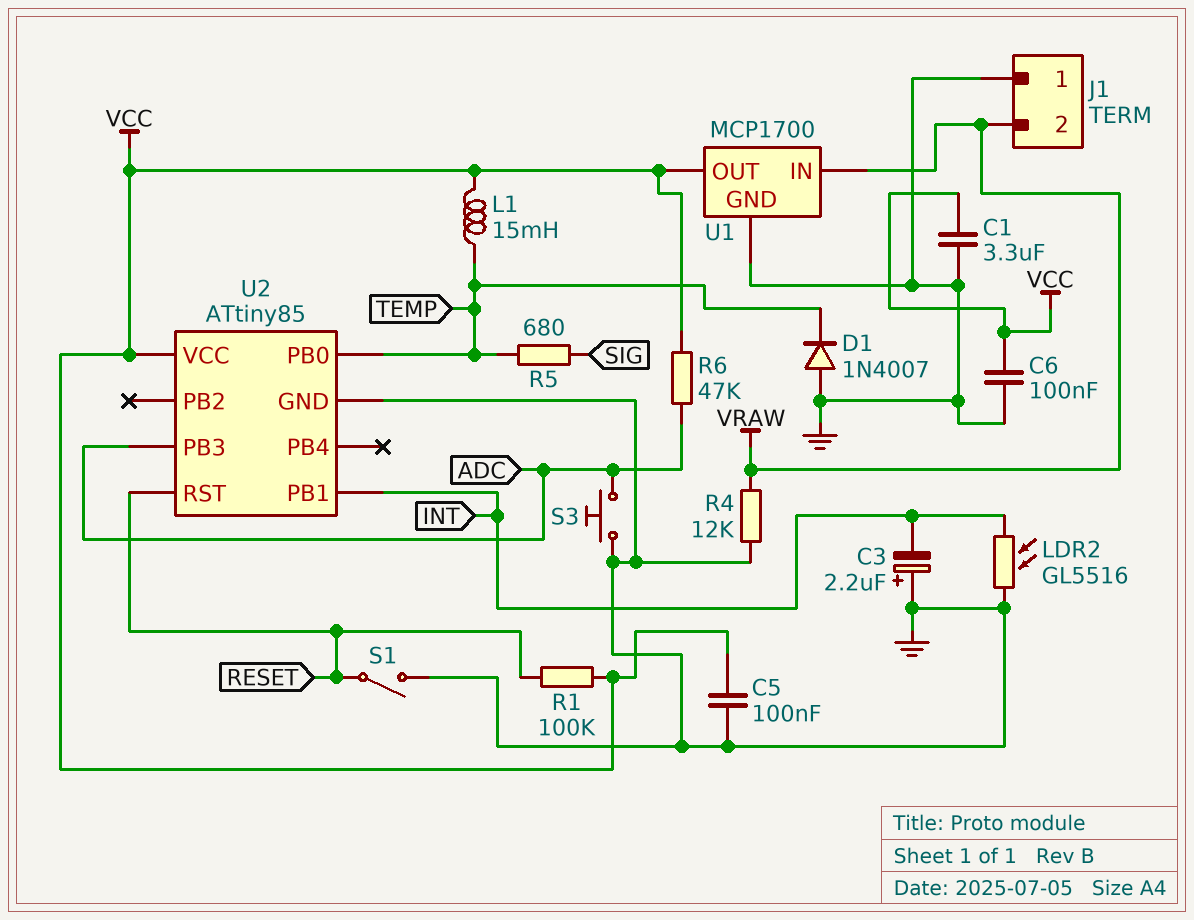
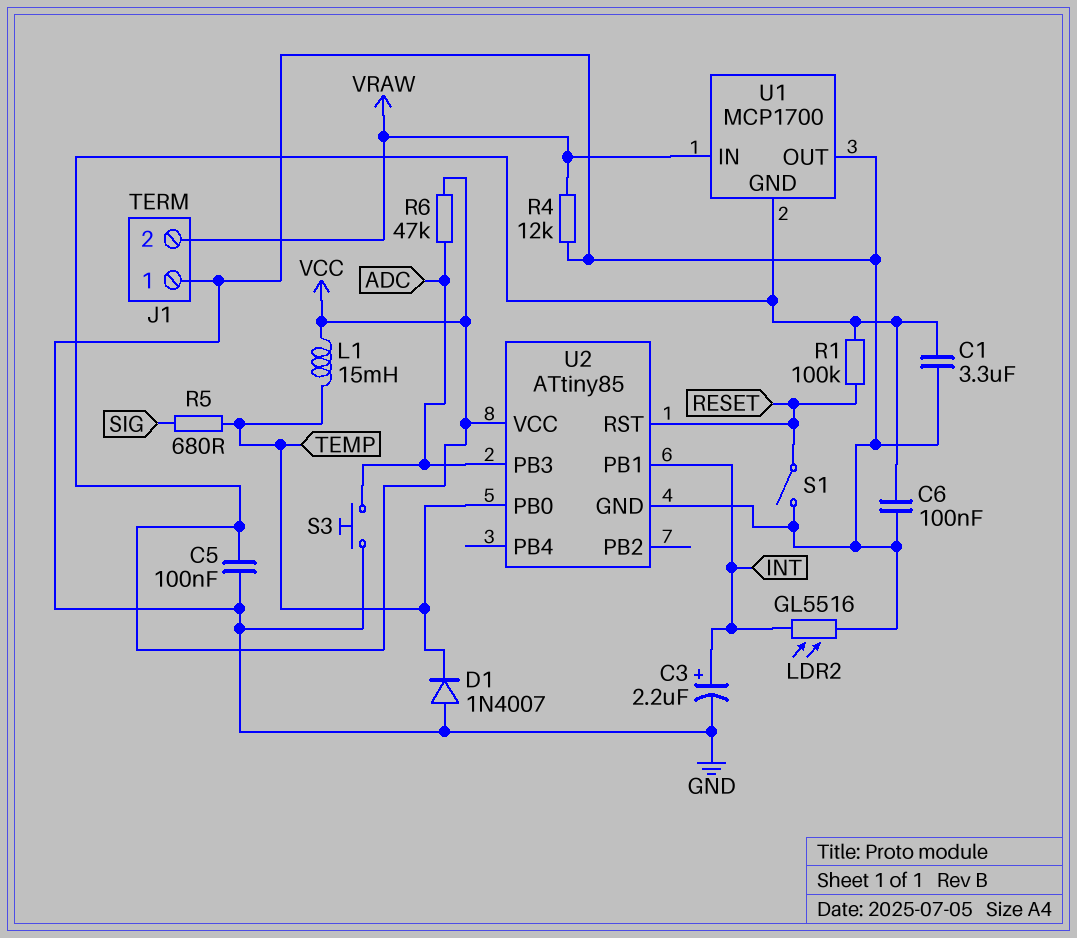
C3: 2.2uF (plus GND, minus INT) -> 2.2uF (plus INT, minus GND)
U1 pin GND: GND -> VCC
U1 pin OUT: VCC -> GND

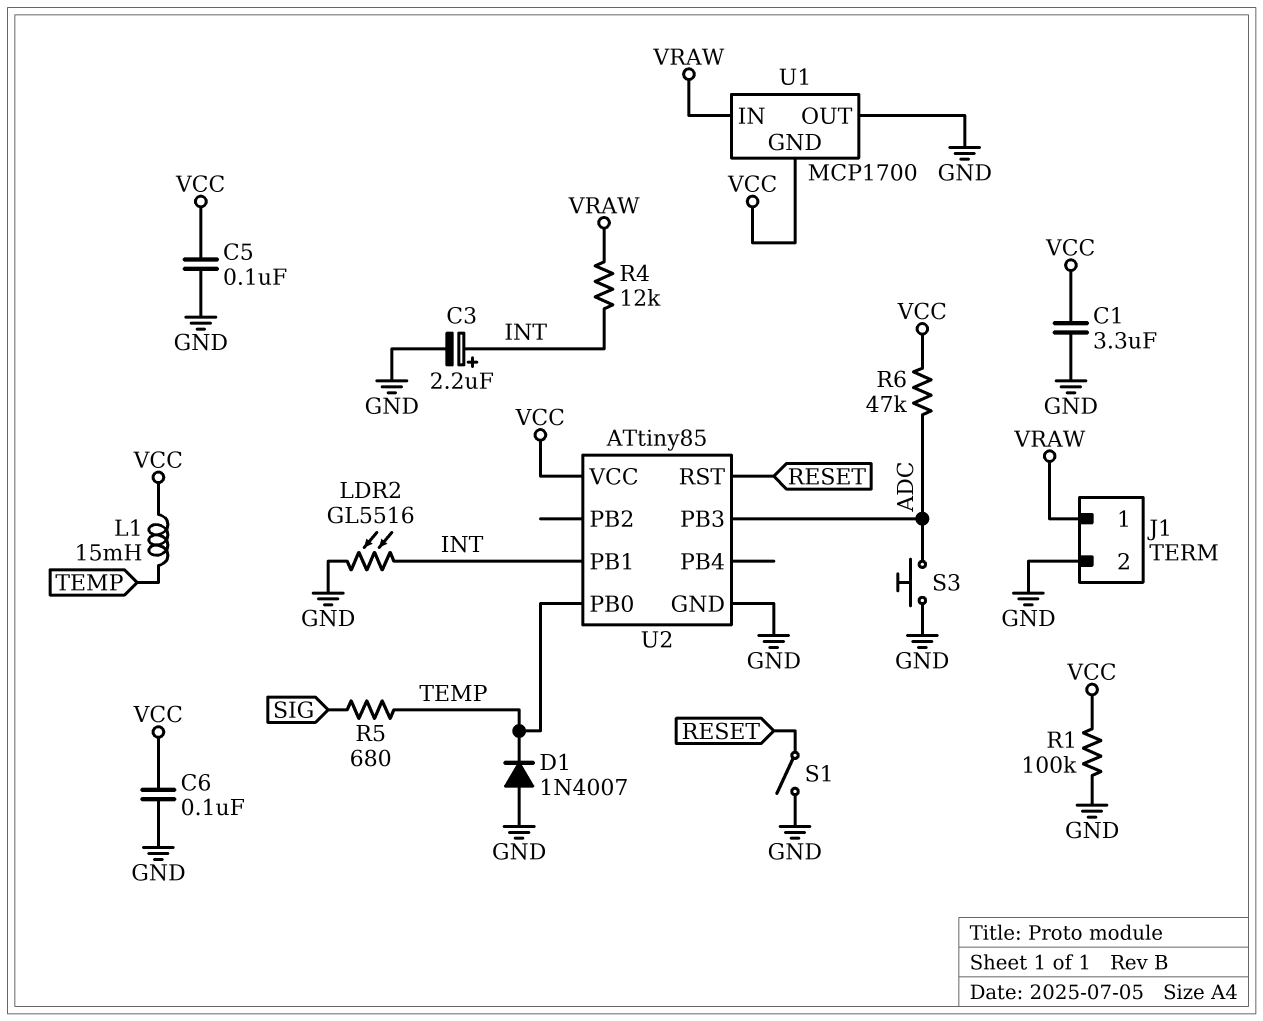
J1 pin 1: GND -> VRAW
J1 pin 2: VRAW -> GND
R1: 100k (RESET, VCC) -> 100k (GND, VCC)
R4: 12k (GND, VRAW) -> 12k (INT, VRAW)

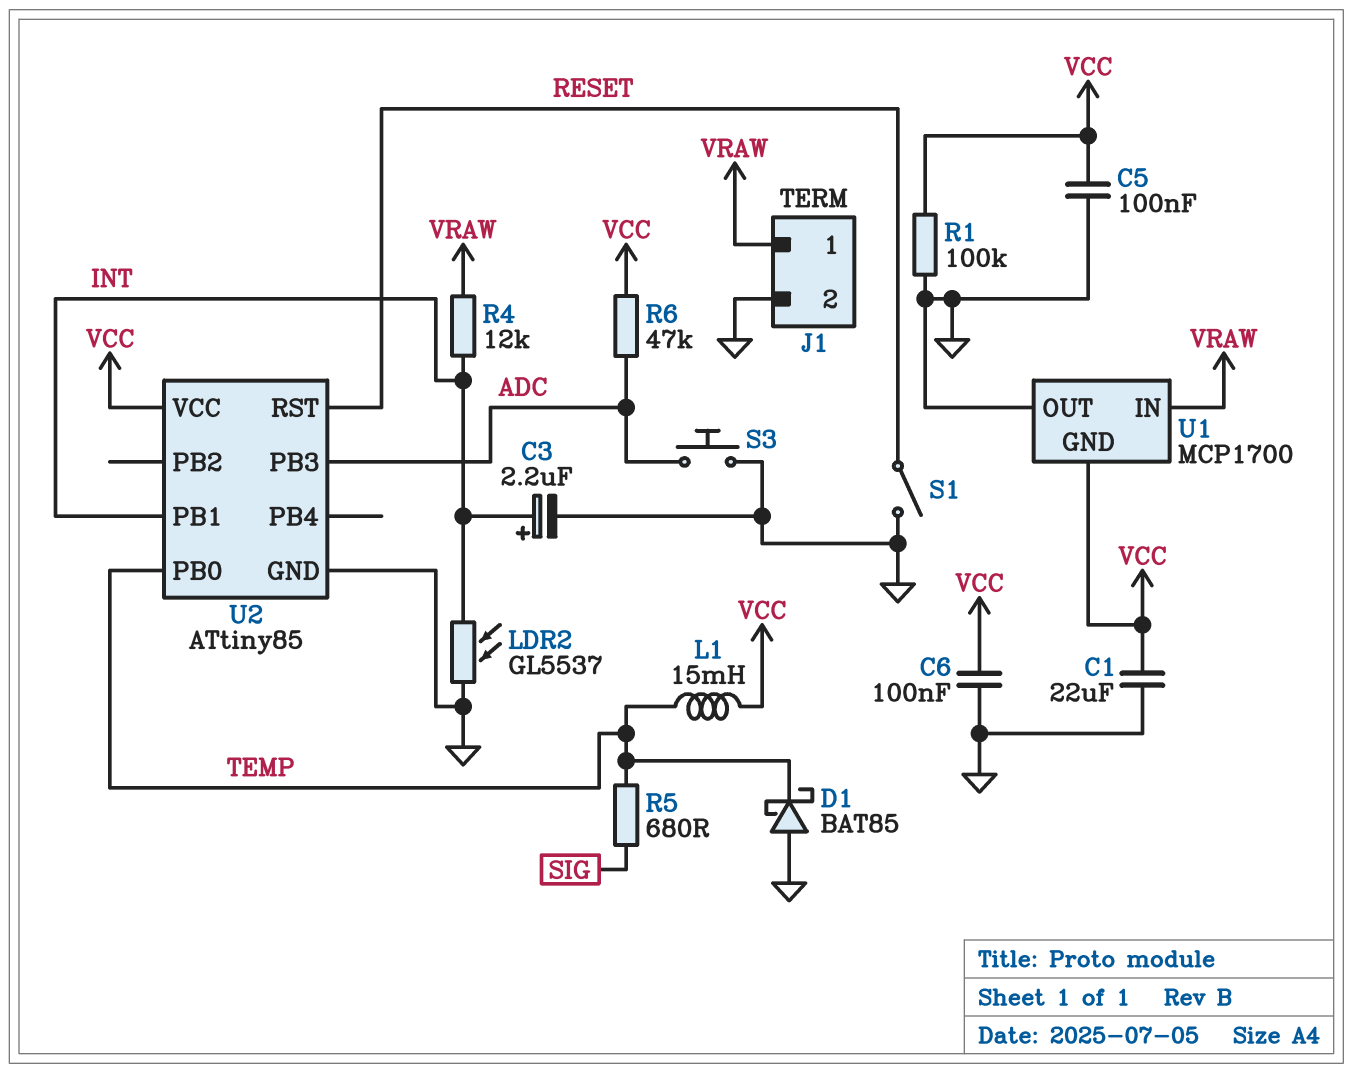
C1: 3.3uF (GND, VCC) -> 22uF (GND, VCC)
D1: diode 1N4007 (A GND, K TEMP) -> schottky BAT85 (A GND, K TEMP)
LDR2: GL5516 (GND, INT) -> GL5537 (GND, INT)

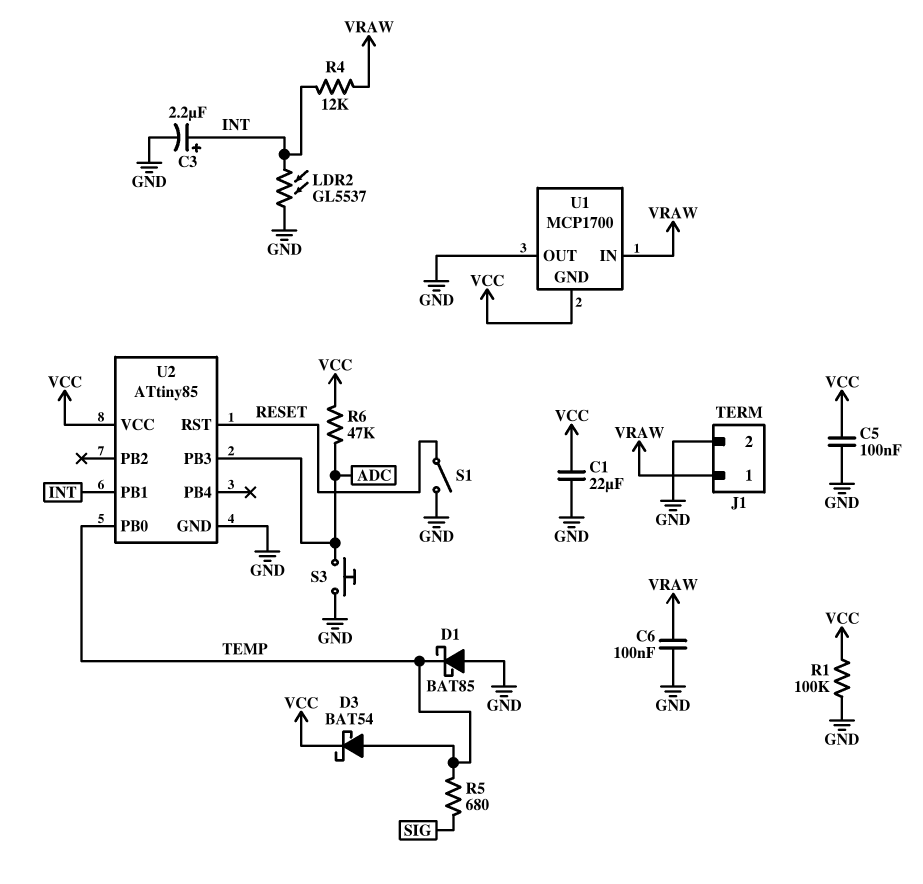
C6: 100nF (GND, VCC) -> 100nF (GND, VRAW)
D3: none -> schottky BAT54 (A TEMP, K VCC)
L1: 15mH (TEMP, VCC) -> none

